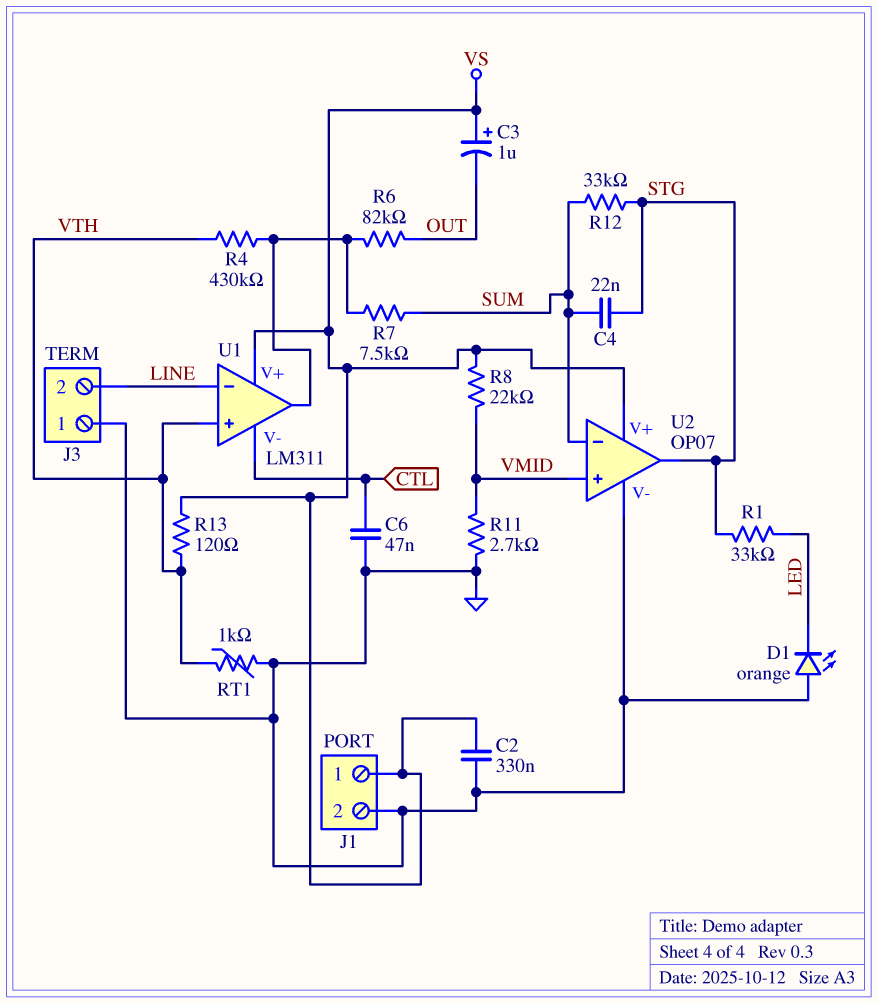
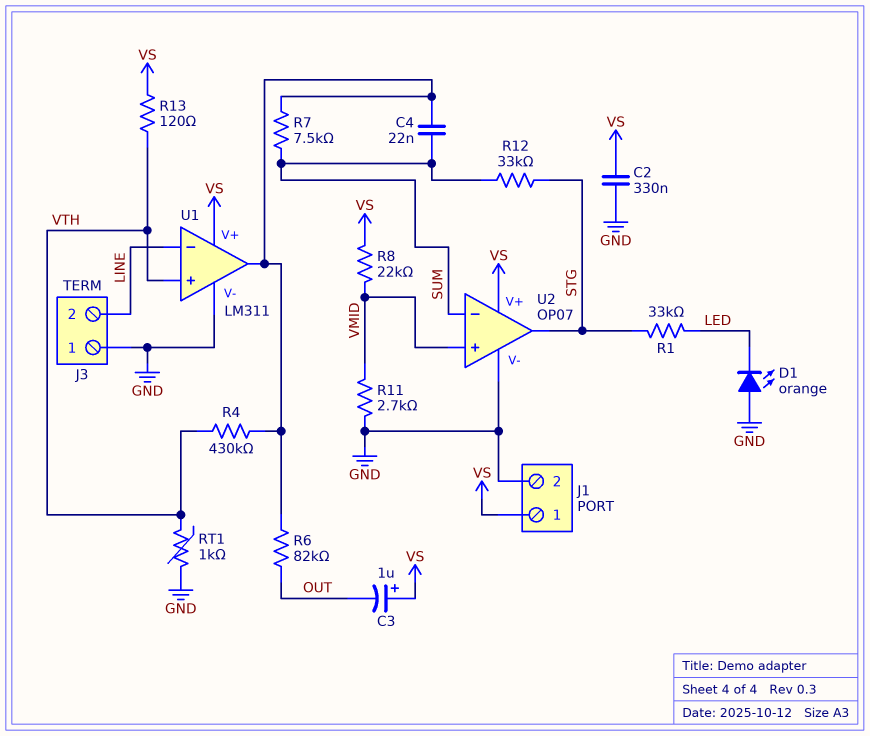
C4: 22nF (STG, SUM) -> 22nF (SUM, U1/out)
C6: 47nF (CTL, GND) -> none
U1 pin V-: CTL -> GND

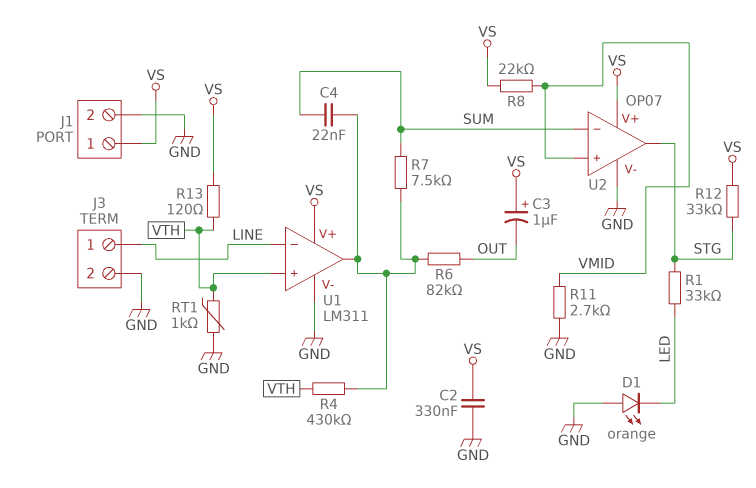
J3 pin 1: GND -> LINE
J3 pin 2: LINE -> GND
R12: 33k (STG, SUM) -> 33k (STG, VS)

